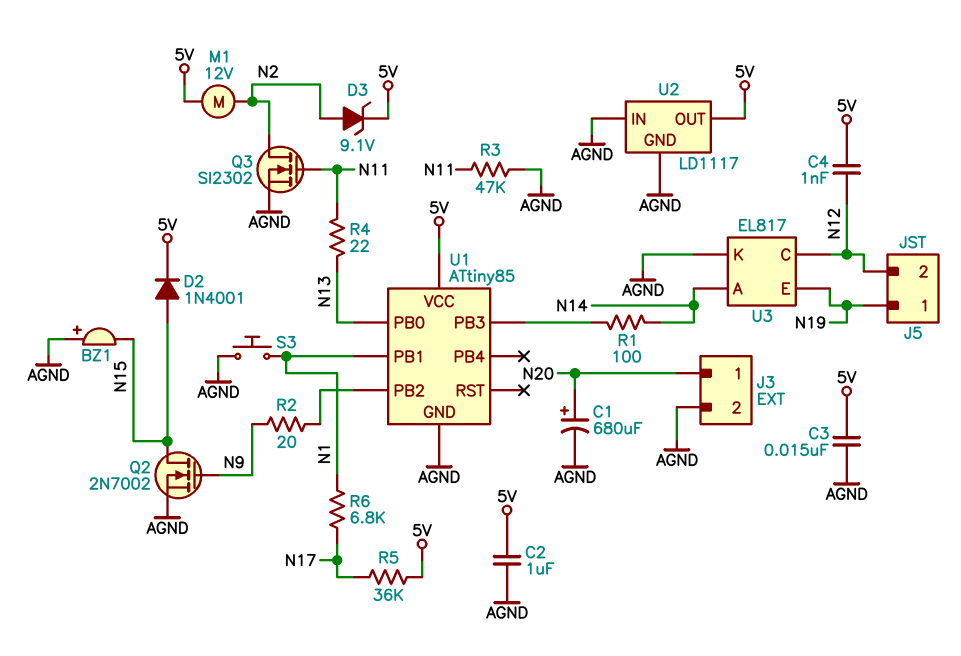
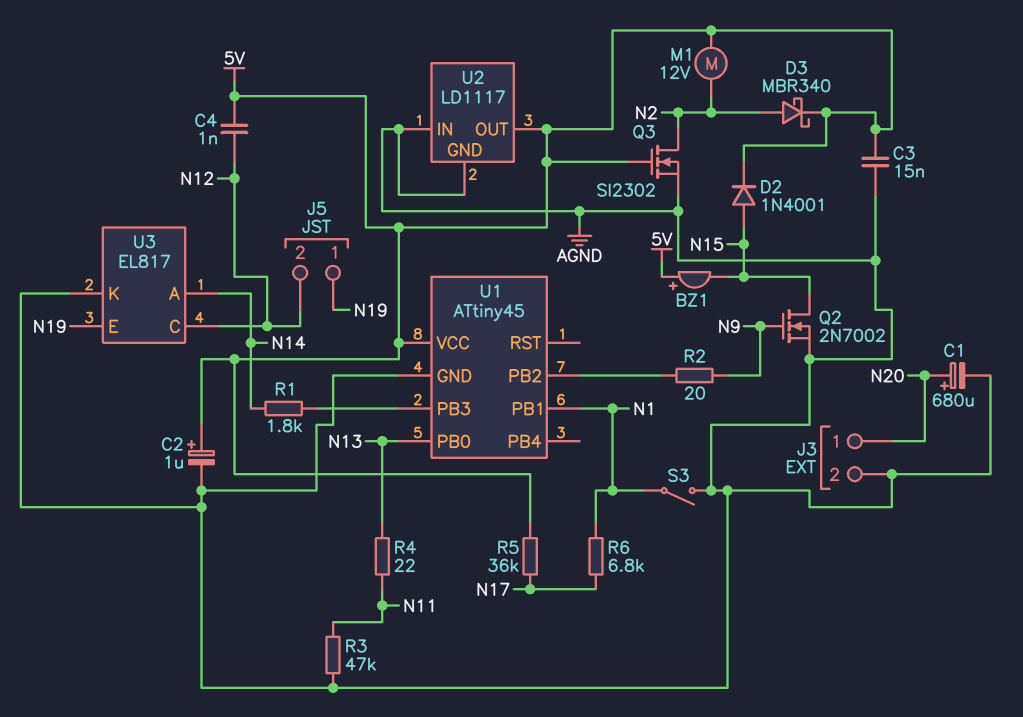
BZ1: buzzer (plus AGND, minus N15) -> buzzer (plus 5V, minus N15)
C2: 1uF (5V, AGND) -> 1uF (plus 5V, minus AGND)
D3: zener 9.1V (A N2, K 5V) -> schottky MBR340 (A N2, K 5V)
Q3: NMOS SI2302 (G N11, D N2, S AGND) -> NMOS SI2302 (G 5V, D N2, S AGND)
R1: 100 (N14, U1/PB3) -> 1.8k (N14, U1/PB3)
S3: button (AGND, N1) -> switch (AGND, N1)
U1: ATtiny85 -> ATtiny45

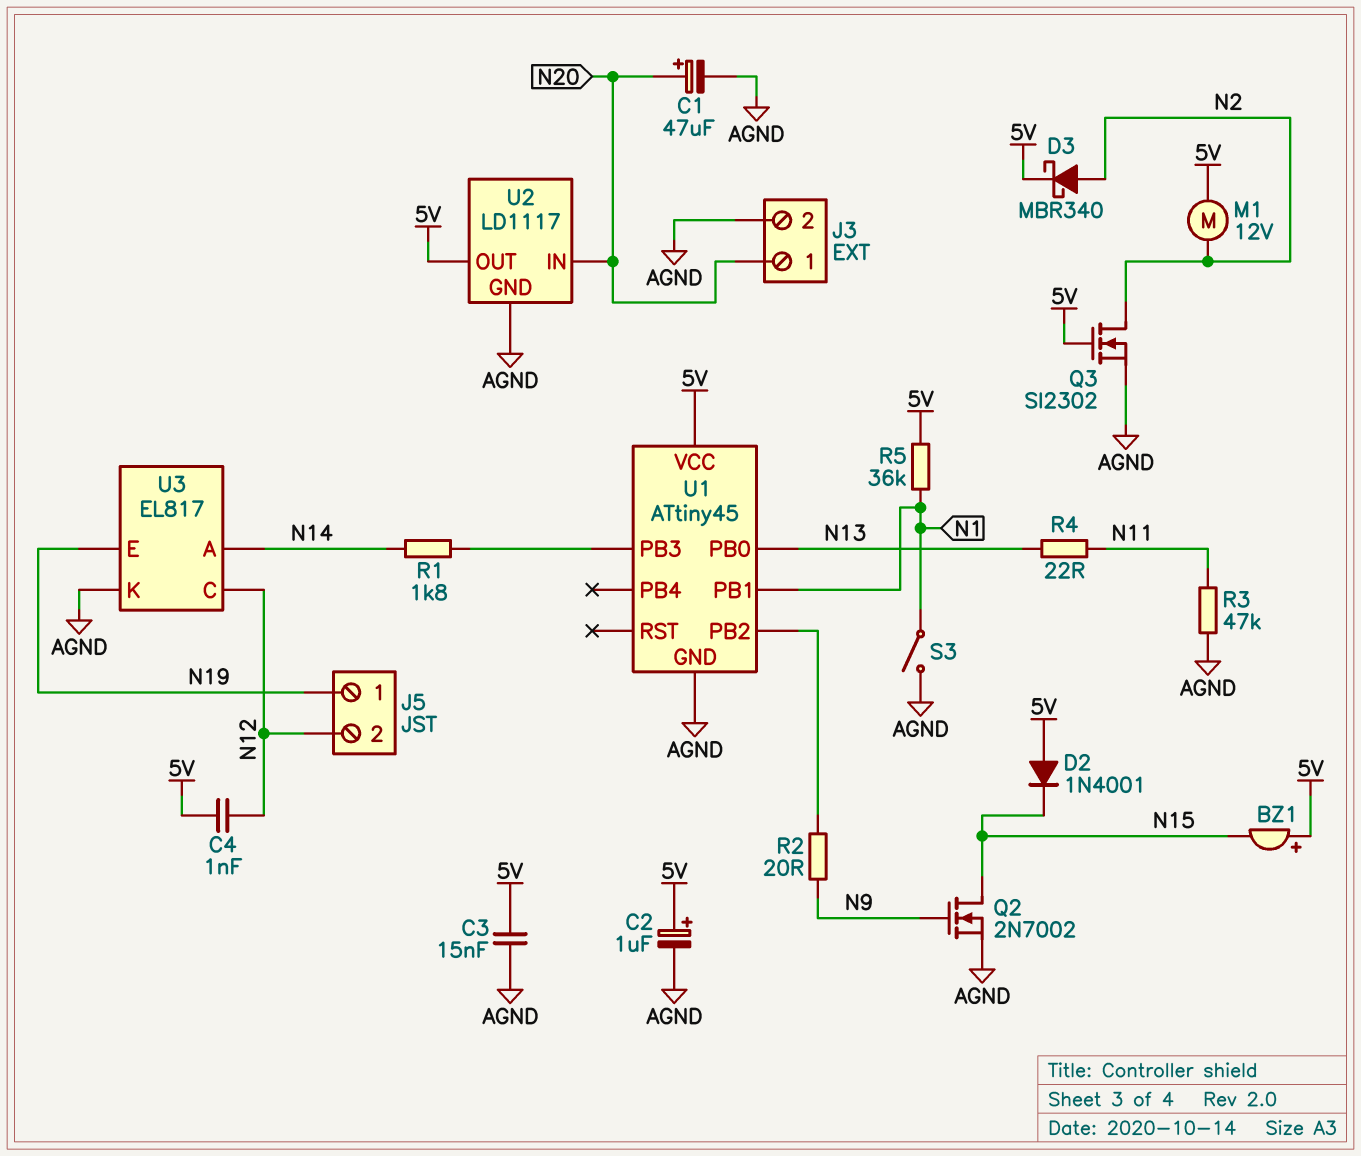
C1: 680uF (plus N20, minus AGND) -> 47uF (plus N20, minus AGND)
D2: diode 1N4001 (A N15, K 5V) -> diode 1N4001 (A 5V, K N15)
R5: 36k (5V, N17) -> 36k (5V, N1)
R6: 6.8k (N1, N17) -> none
U2 pin IN: AGND -> N20

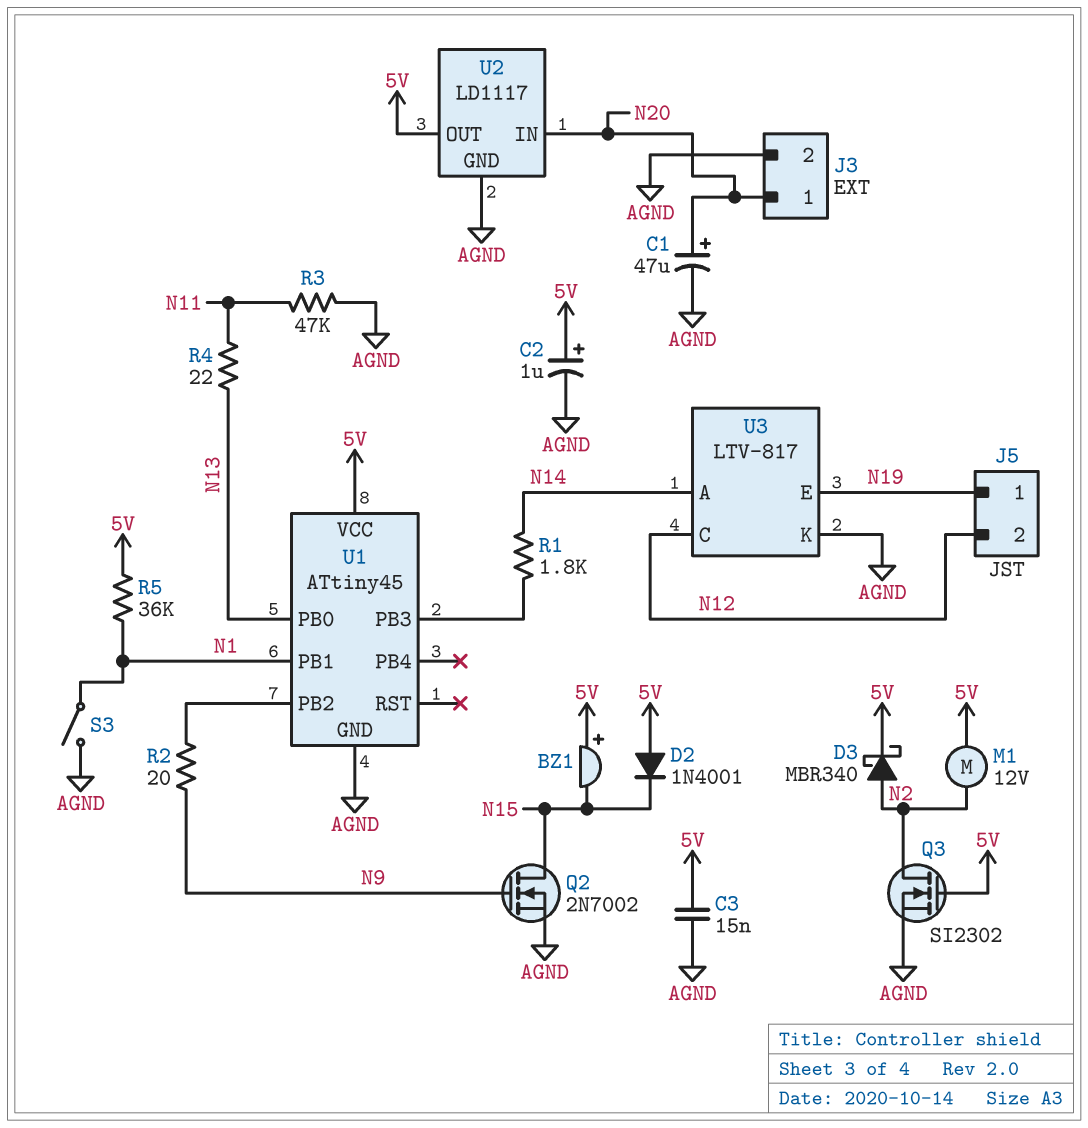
C4: 1nF (5V, N12) -> none
U3: EL817 -> LTV-817

